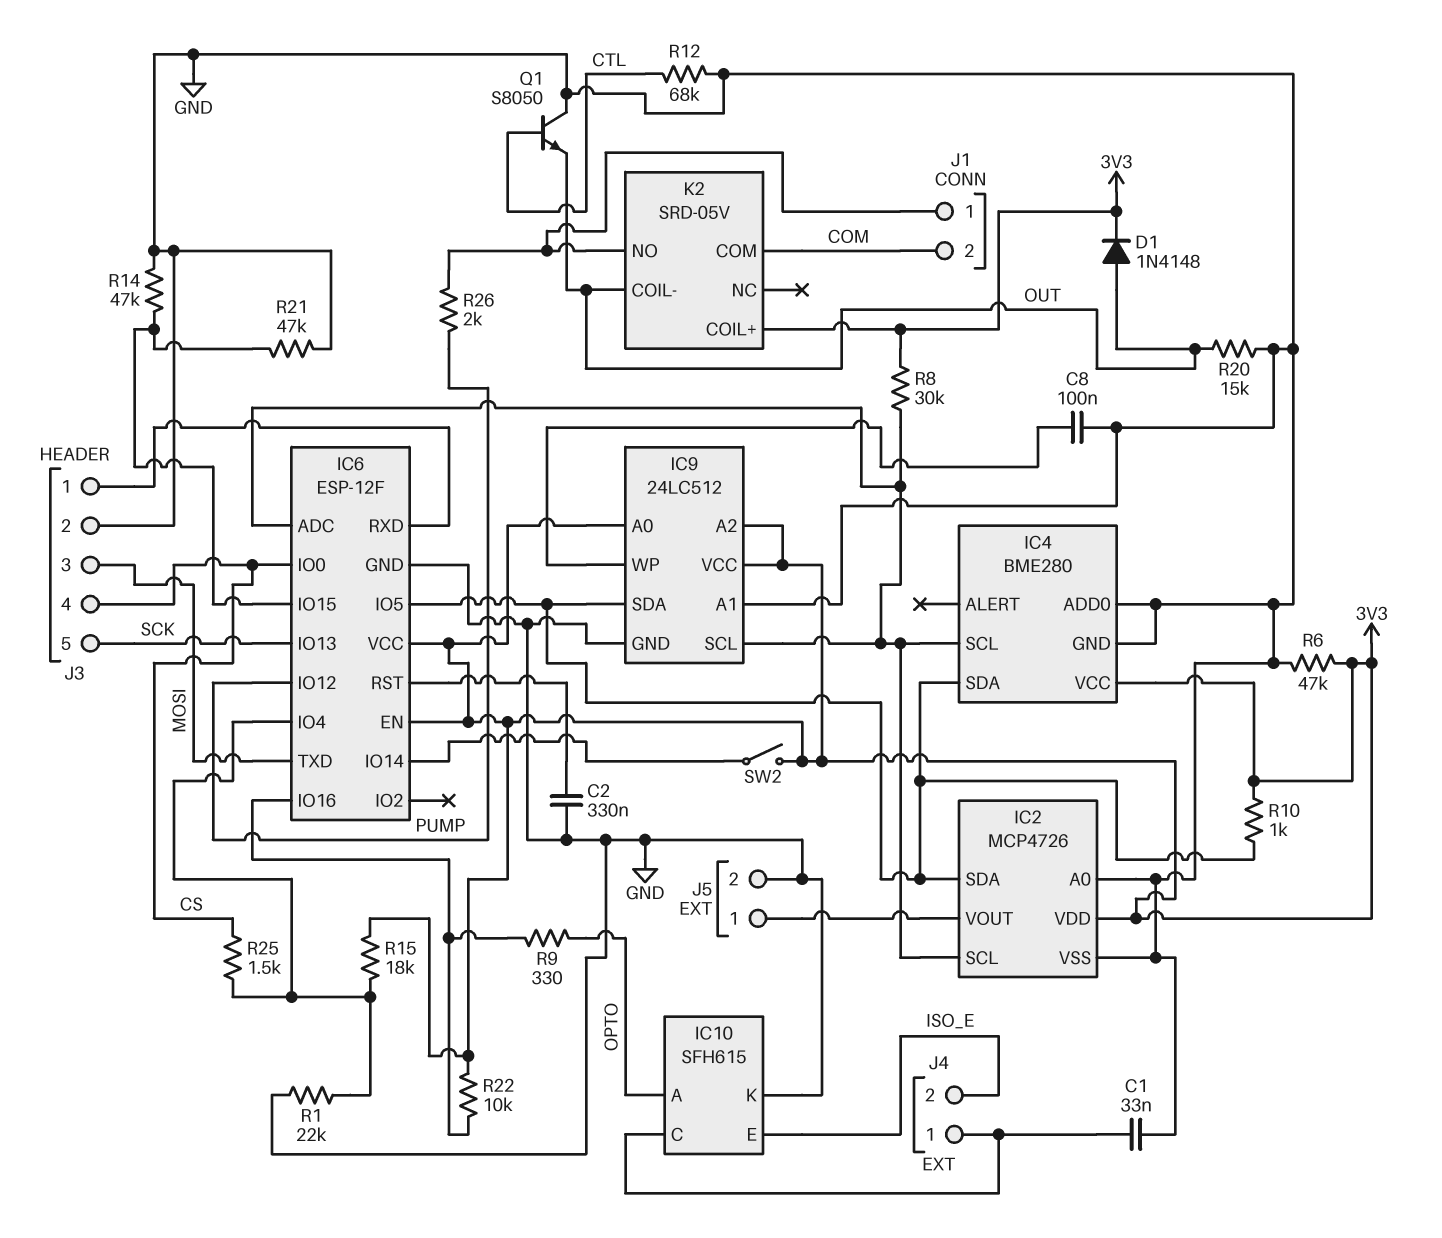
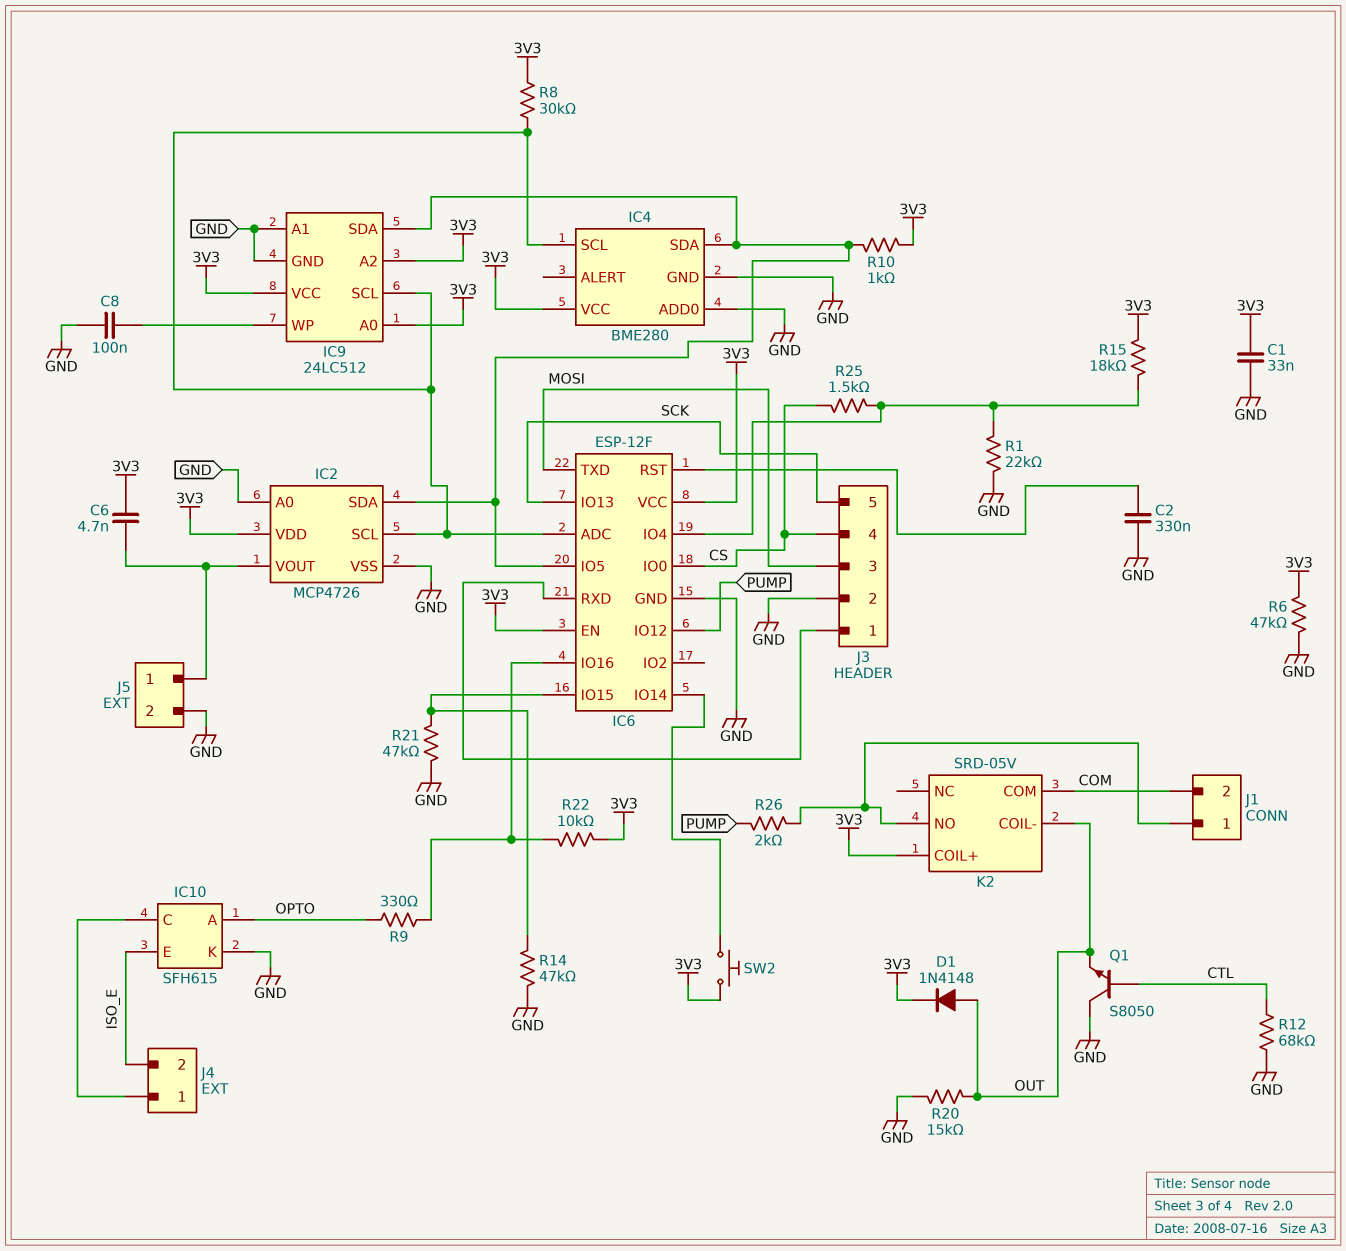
C1: 33nF (GND, IC10/C) -> 33nF (3V3, GND)
C6: none -> 4.7nF (3V3, IC2/VOUT)
SW2: switch (3V3, IC6/IO14) -> button (3V3, IC6/IO14)

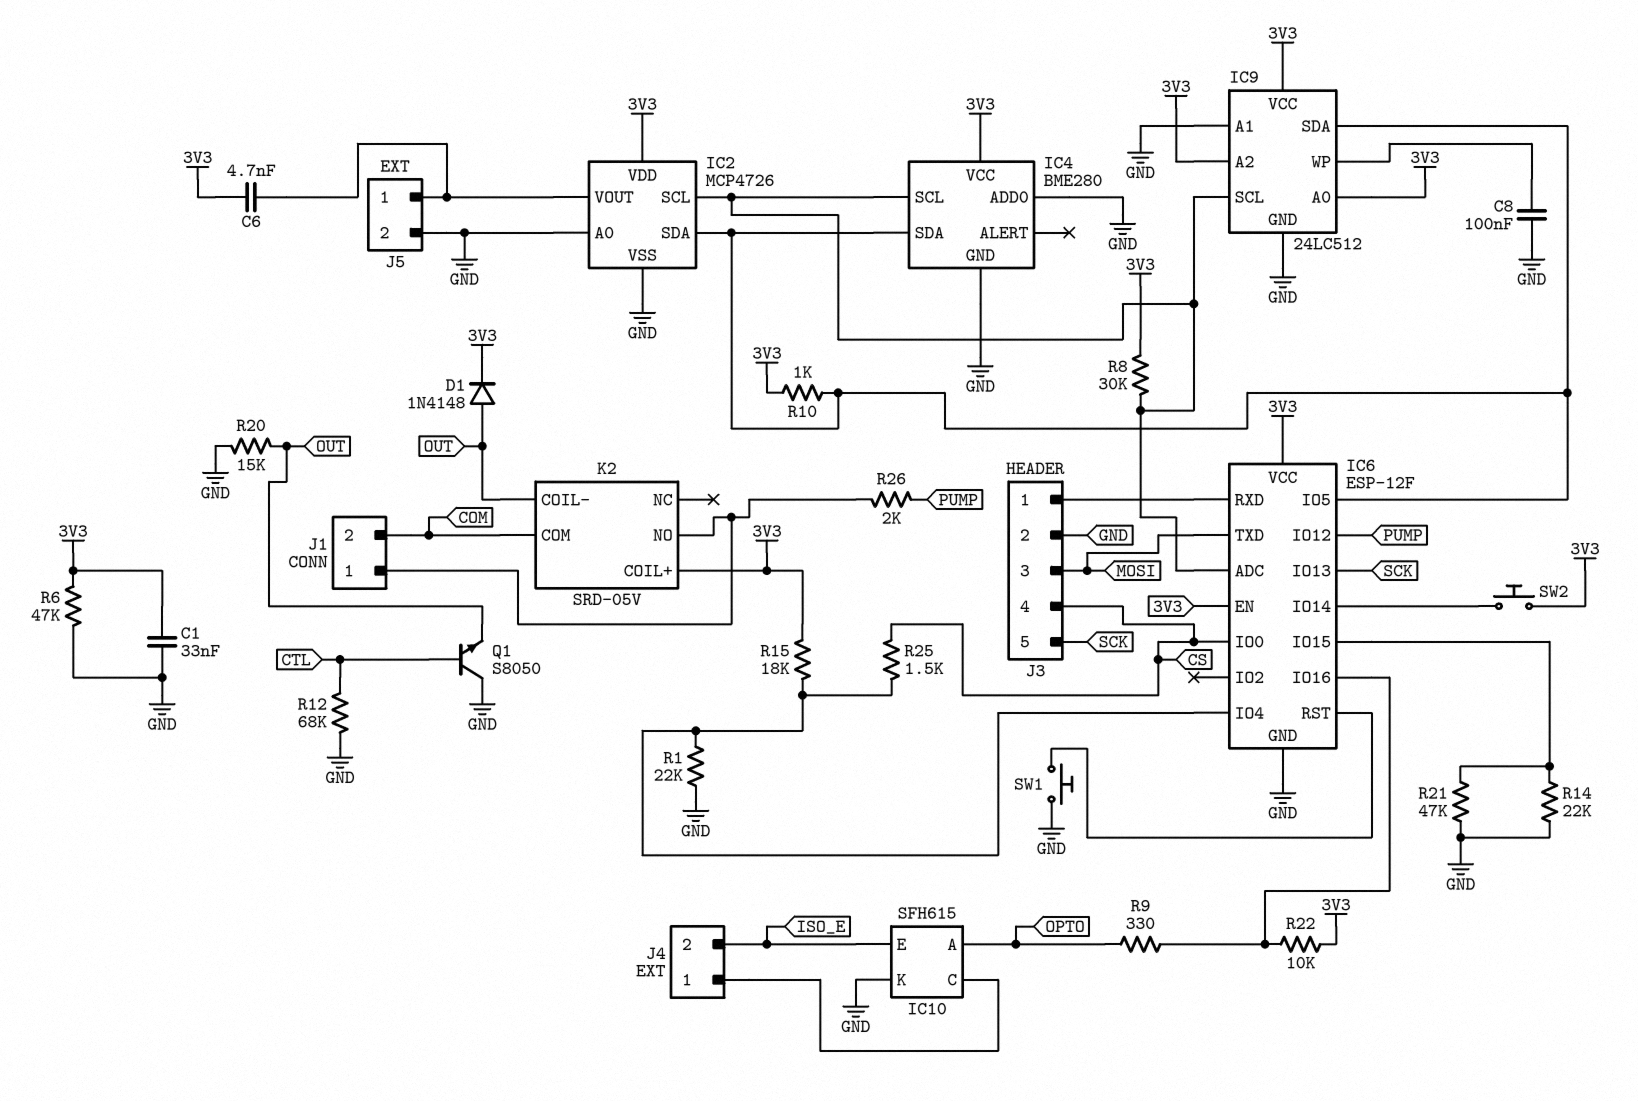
C2: 330nF (GND, IC6/RST) -> none
R14: 47k (GND, IC6/IO15) -> 22k (GND, IC6/IO15)
SW1: none -> button (GND, IC6/RST)

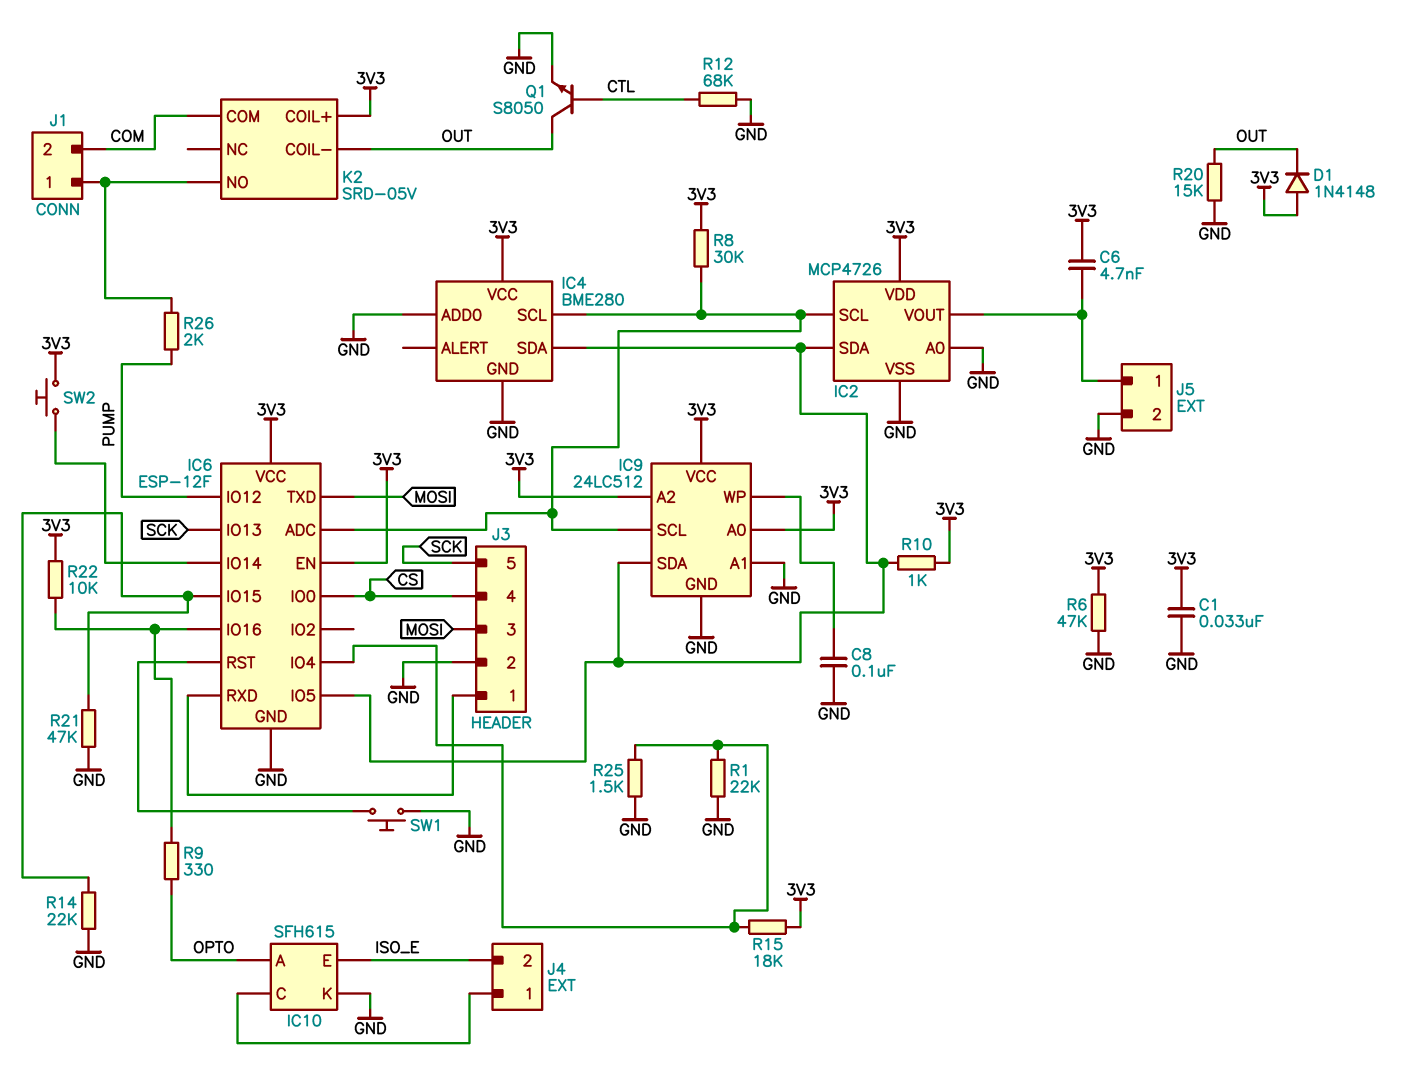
D1: diode 1N4148 (A OUT, K 3V3) -> diode 1N4148 (A 3V3, K OUT)
Q1: NPN S8050 (B CTL, C GND, E OUT) -> NPN S8050 (B CTL, C OUT, E GND)
R25: 1.5k (CS, IC6/IO4) -> 1.5k (GND, IC6/IO4)

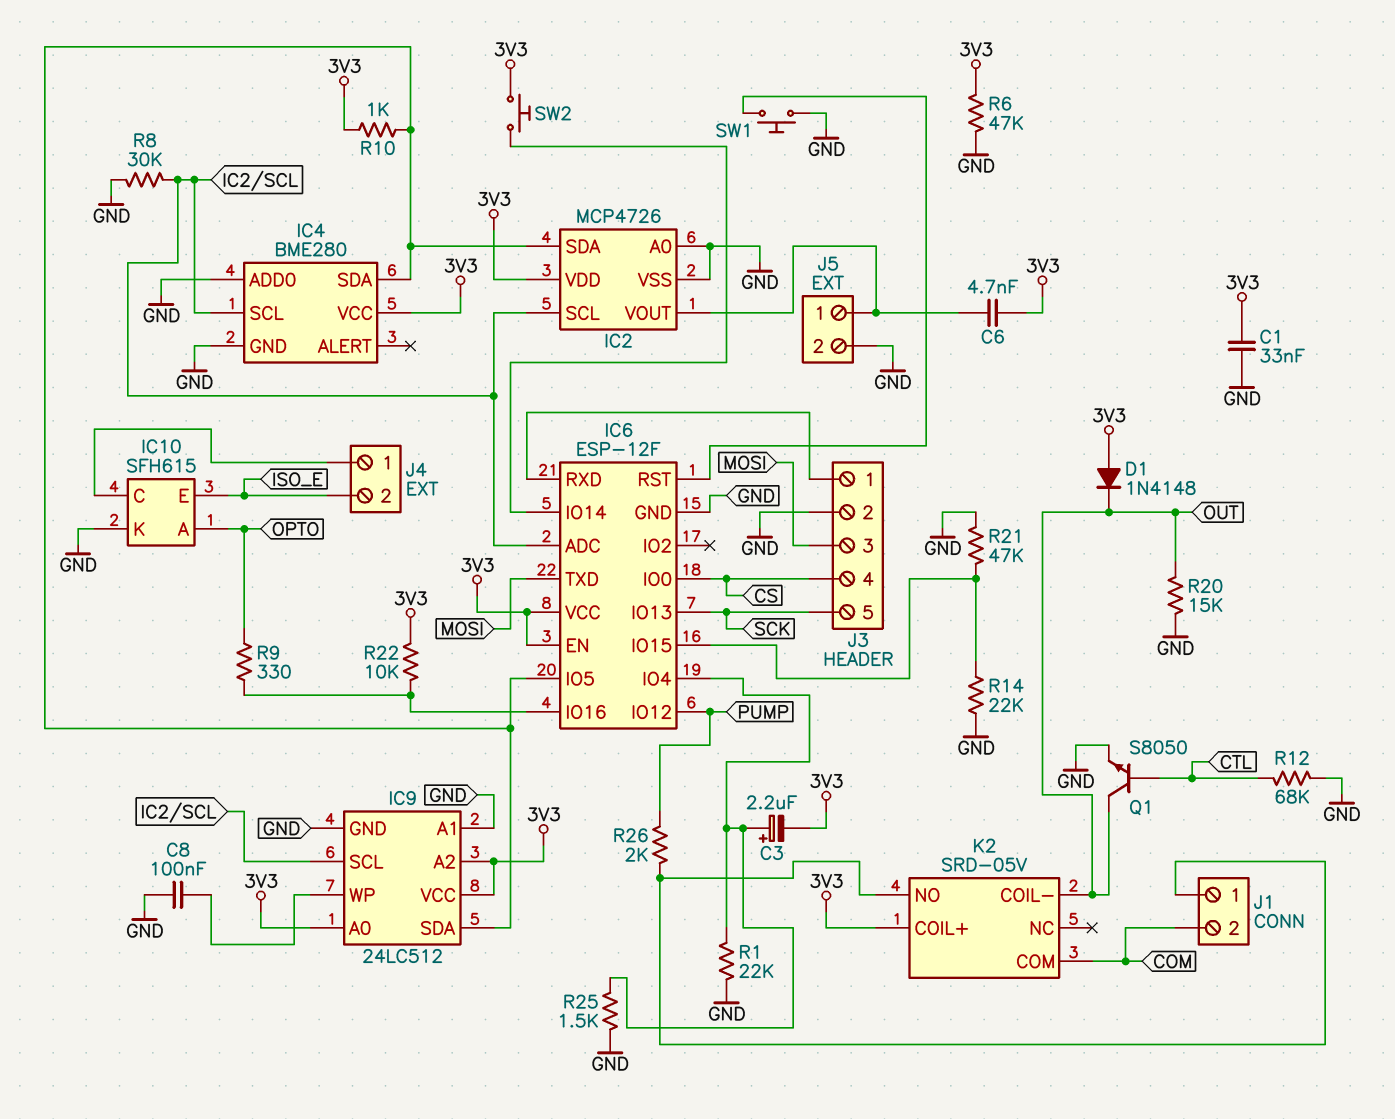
C3: none -> 2.2uF (plus IC6/IO4, minus 3V3)
R8: 30k (3V3, IC2/SCL) -> 30k (GND, IC2/SCL)
R15: 18k (3V3, IC6/IO4) -> none

